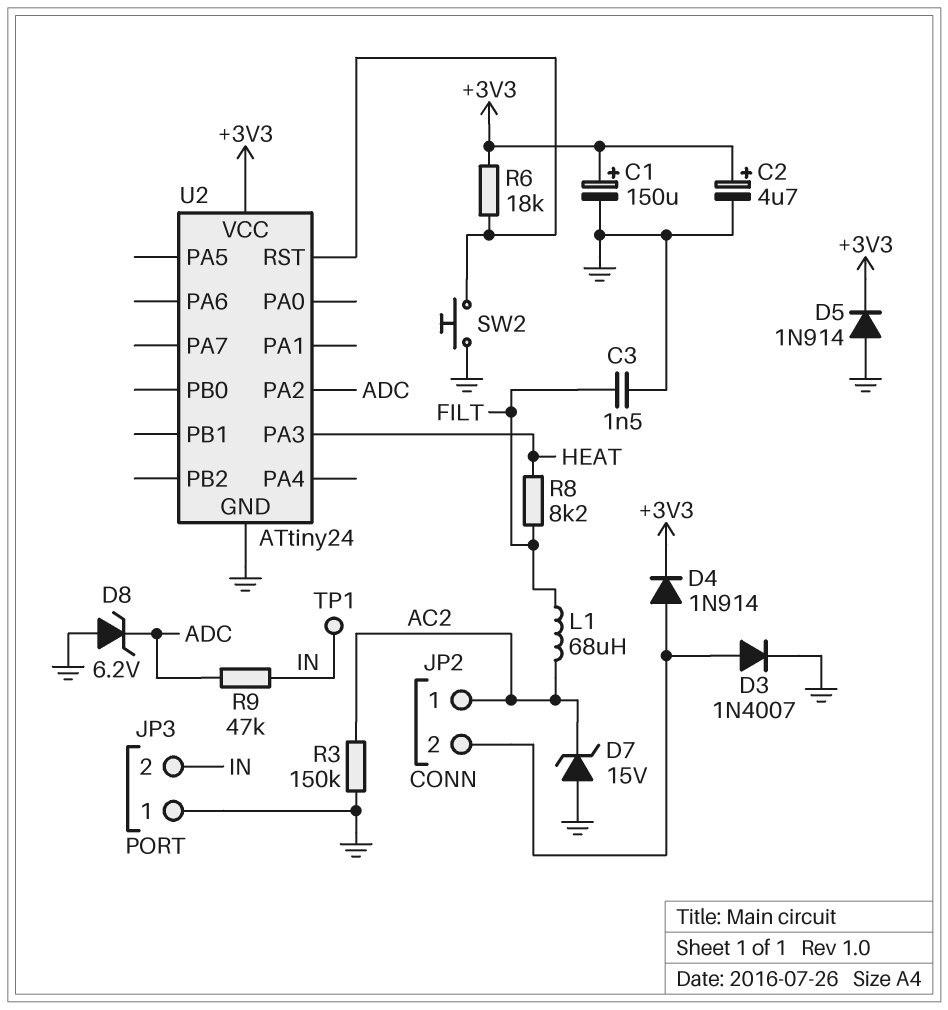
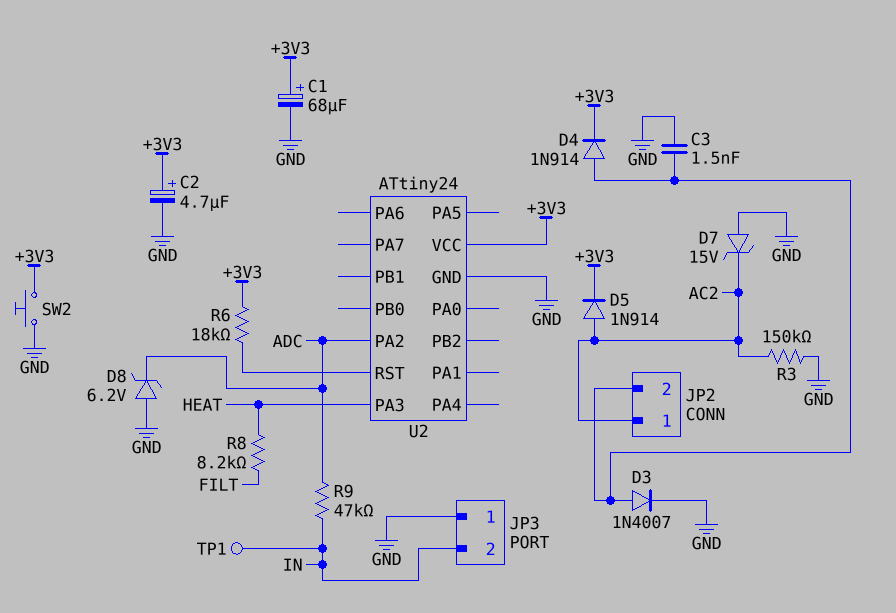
C1: 150uF (plus +3V3, minus GND) -> 68uF (plus +3V3, minus GND)
C3: 1.5nF (FILT, GND) -> 1.5nF (GND, JP2/2)
D5: diode 1N914 (A GND, K +3V3) -> diode 1N914 (A AC2, K +3V3)
L1: 68uH (AC2, FILT) -> none
SW2: button (GND, U2/RST) -> button (+3V3, GND)

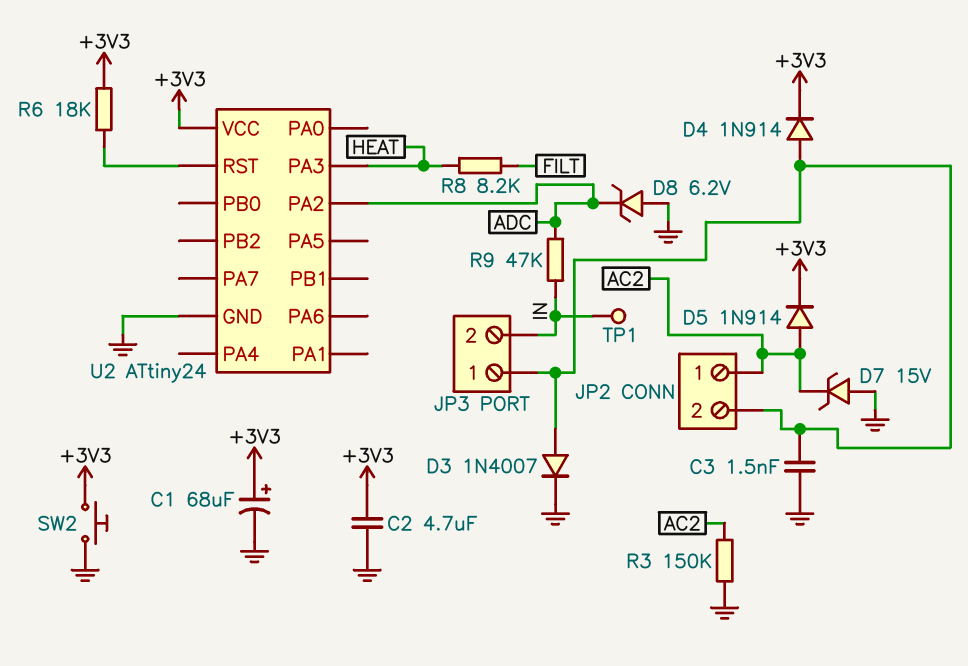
C2: 4.7uF (plus +3V3, minus GND) -> 4.7uF (+3V3, GND)
JP3 pin 1: GND -> JP2/2

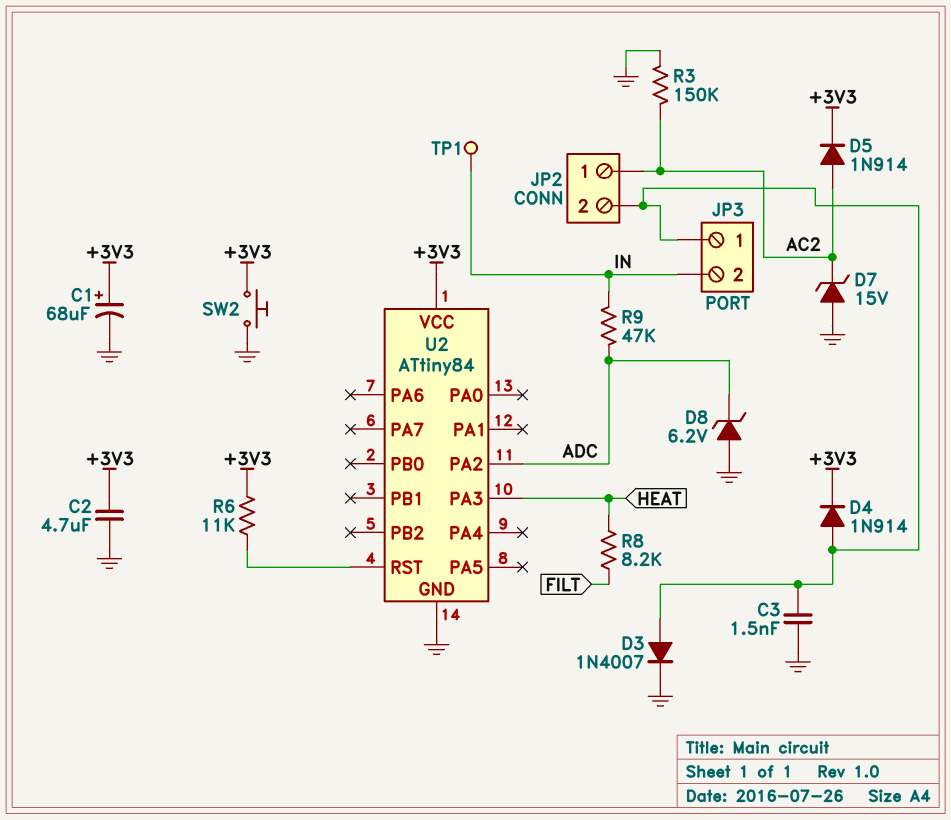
R6: 18k (+3V3, U2/RST) -> 11k (+3V3, U2/RST)
U2: ATtiny24 -> ATtiny84

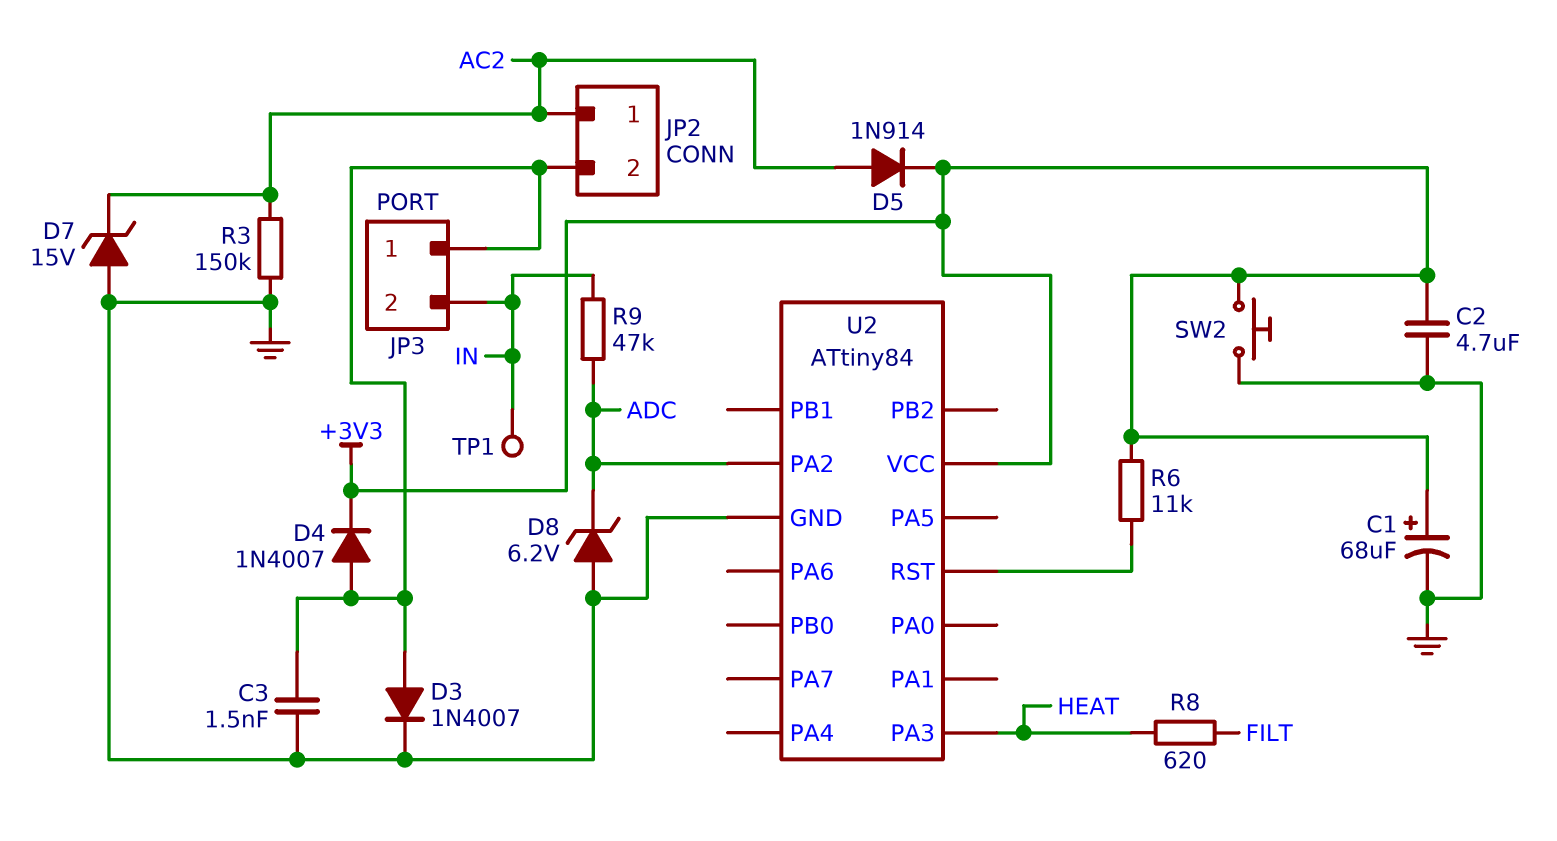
D4: diode 1N914 (A JP2/2, K +3V3) -> diode 1N4007 (A JP2/2, K +3V3)
R8: 8.2k (FILT, HEAT) -> 620 (FILT, HEAT)

